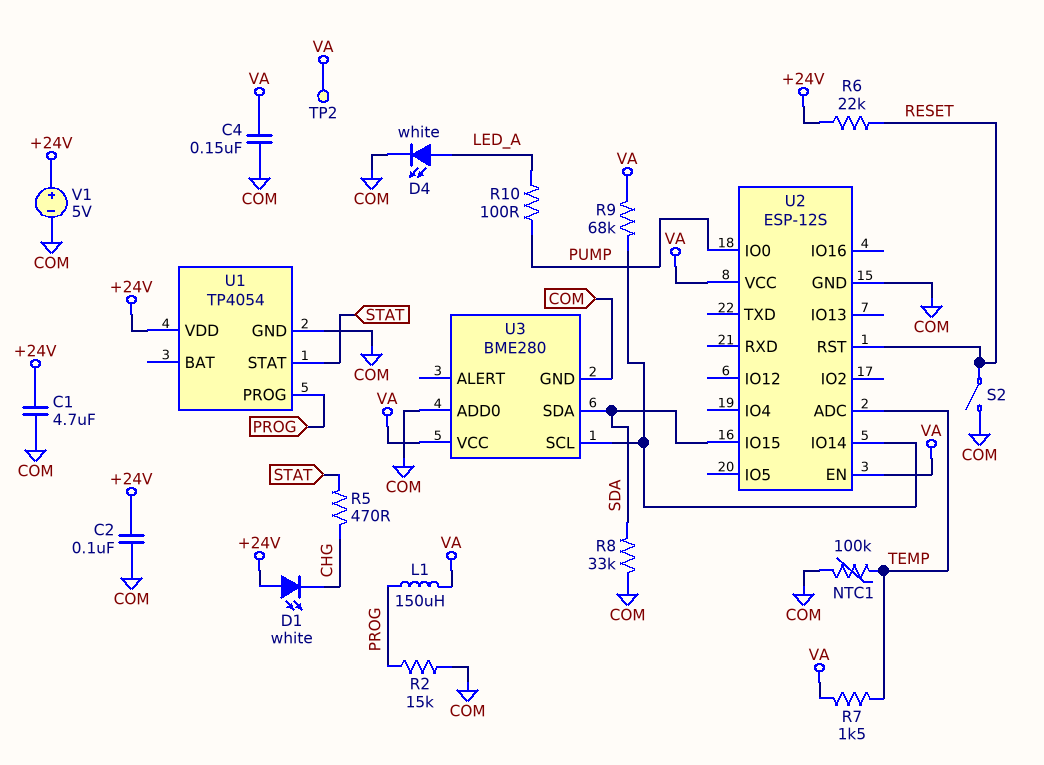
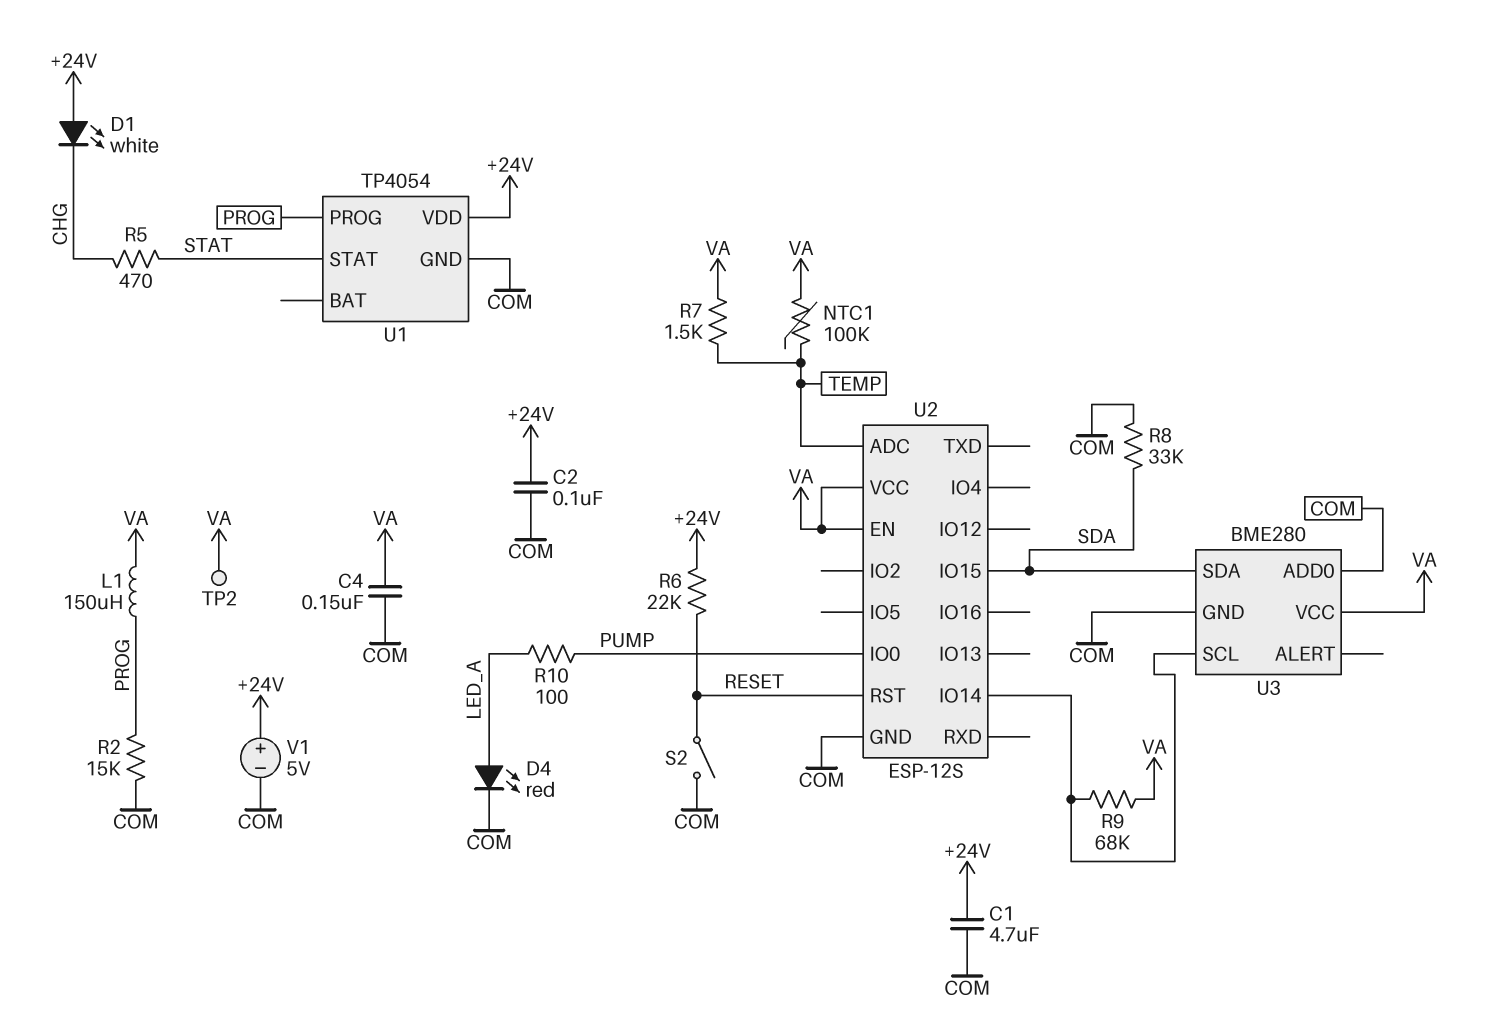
D4: LED white (A LED_A, K COM) -> LED red (A LED_A, K COM)
NTC1: 100k (COM, TEMP) -> 100k (TEMP, VA)

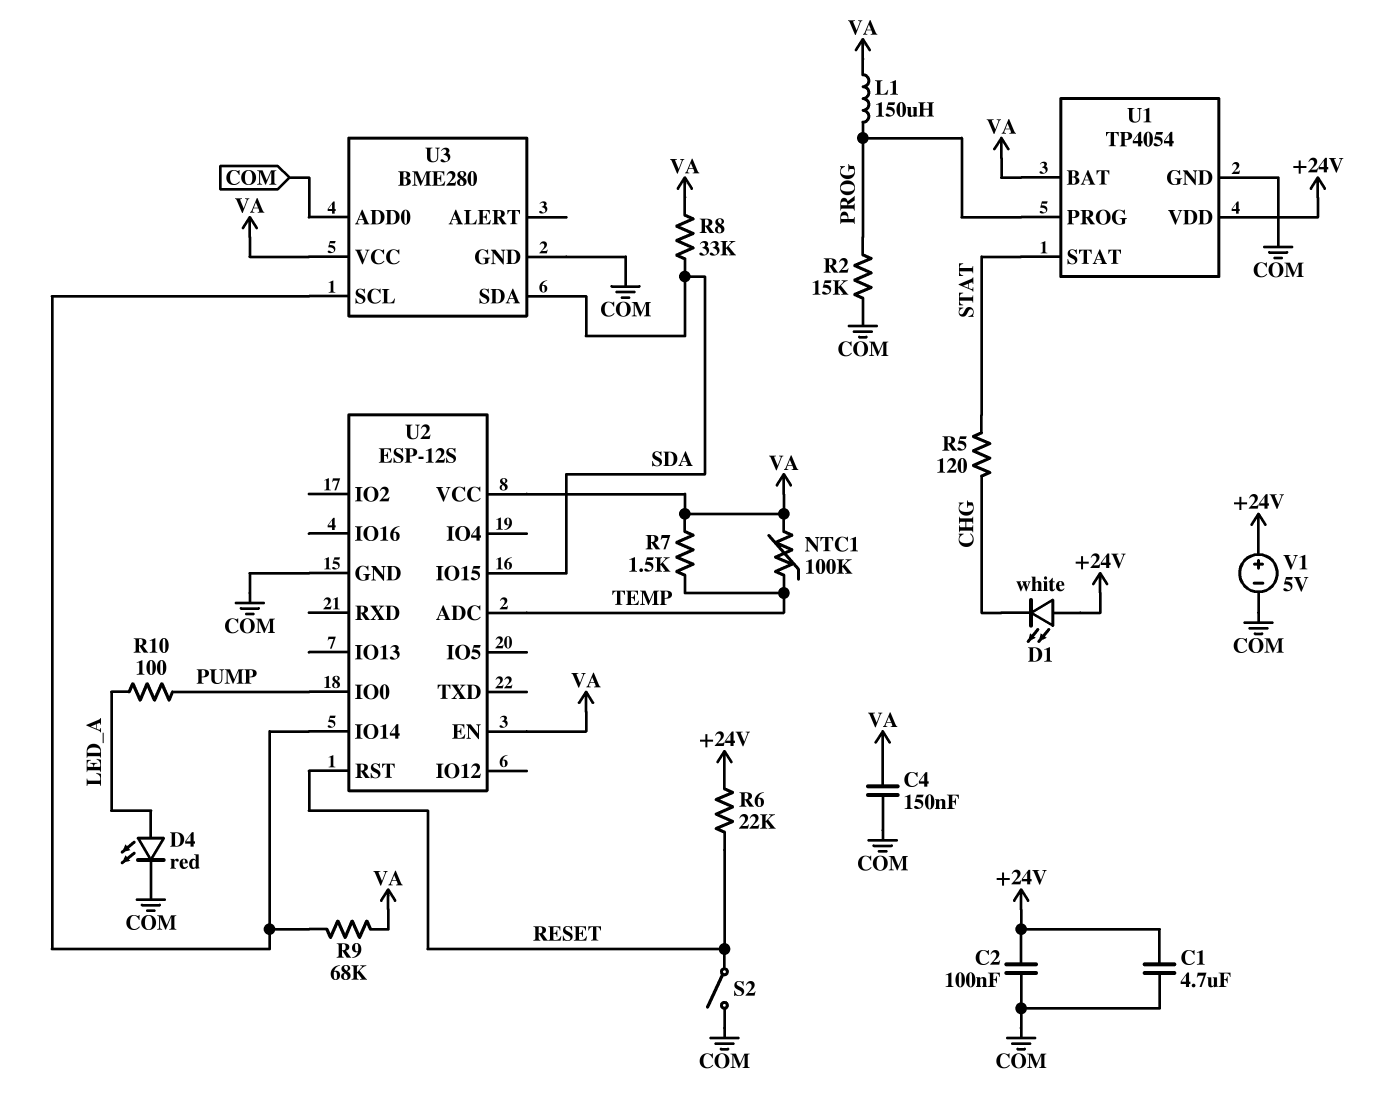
R5: 470 (CHG, STAT) -> 120 (CHG, STAT)
R8: 33k (COM, SDA) -> 33k (SDA, VA)
TP2: test point (VA) -> none
U1 pin BAT: none -> VA

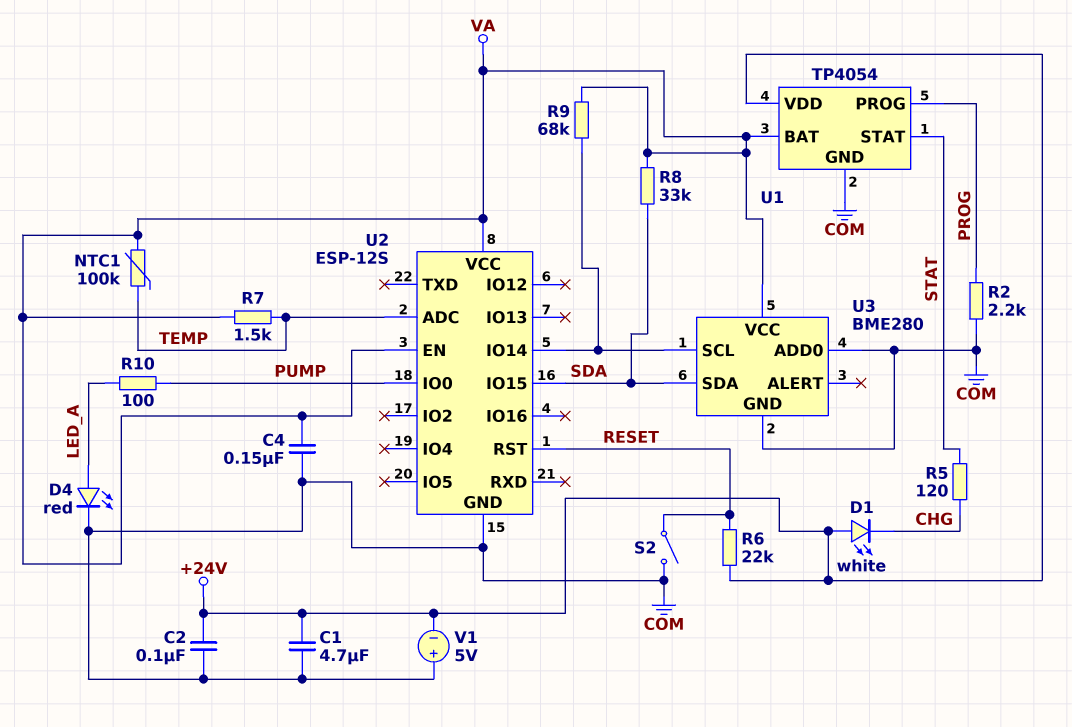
L1: 150uH (PROG, VA) -> none
R2: 15k (COM, PROG) -> 2.2k (COM, PROG)
V1: 5V (plus +24V, minus COM) -> 5V (plus COM, minus +24V)

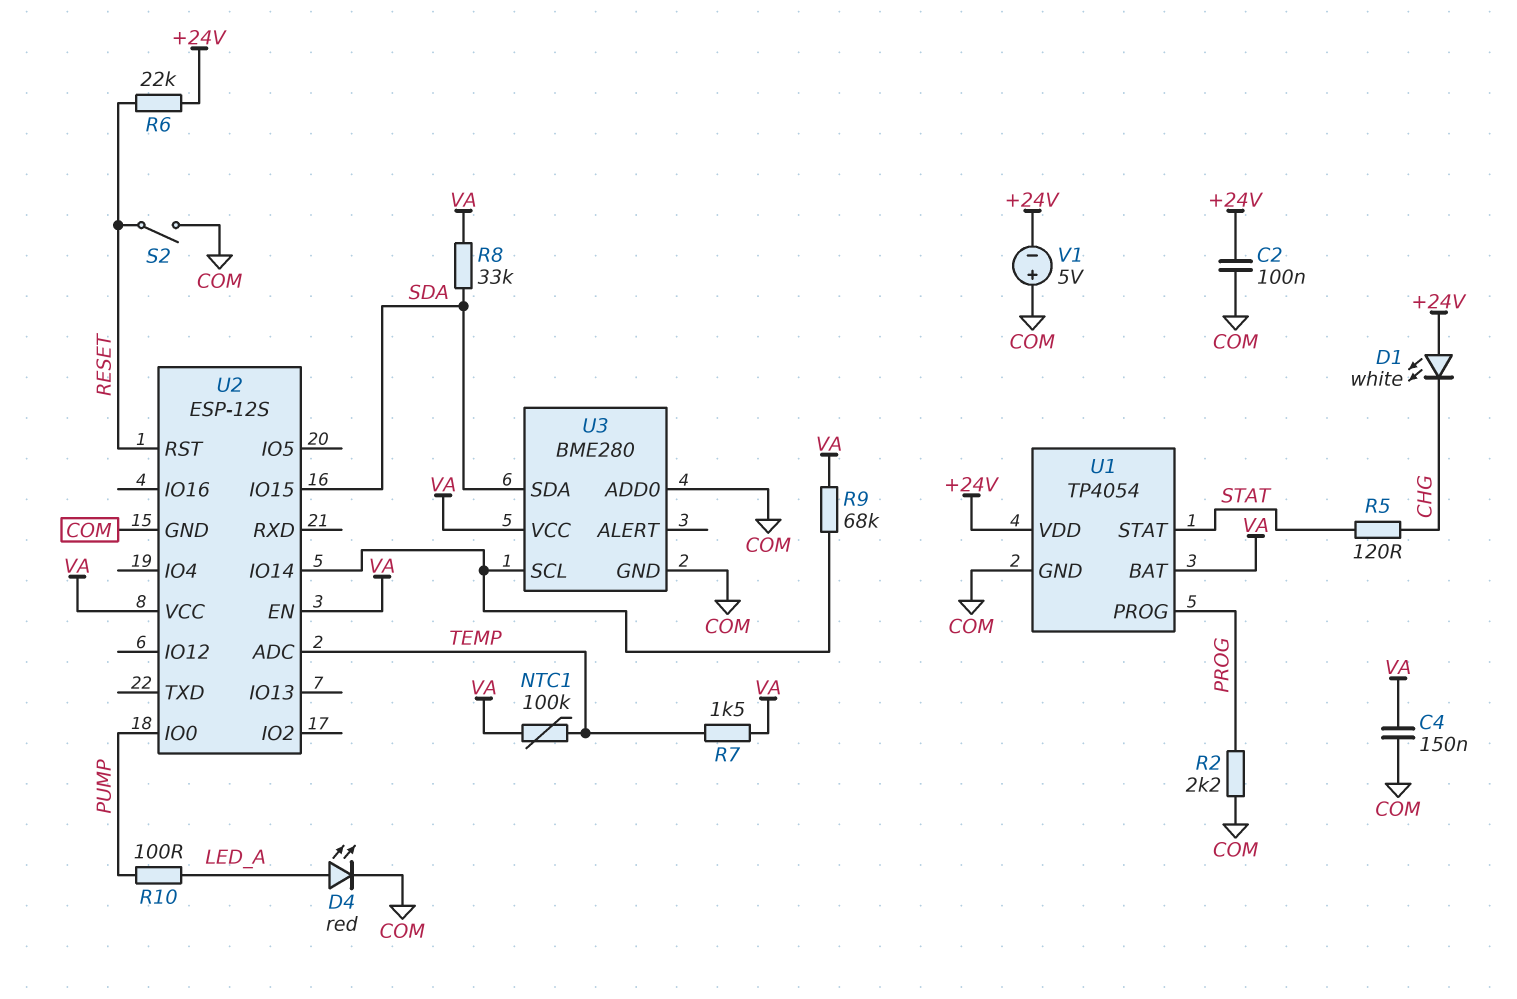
C1: 4.7uF (+24V, COM) -> none

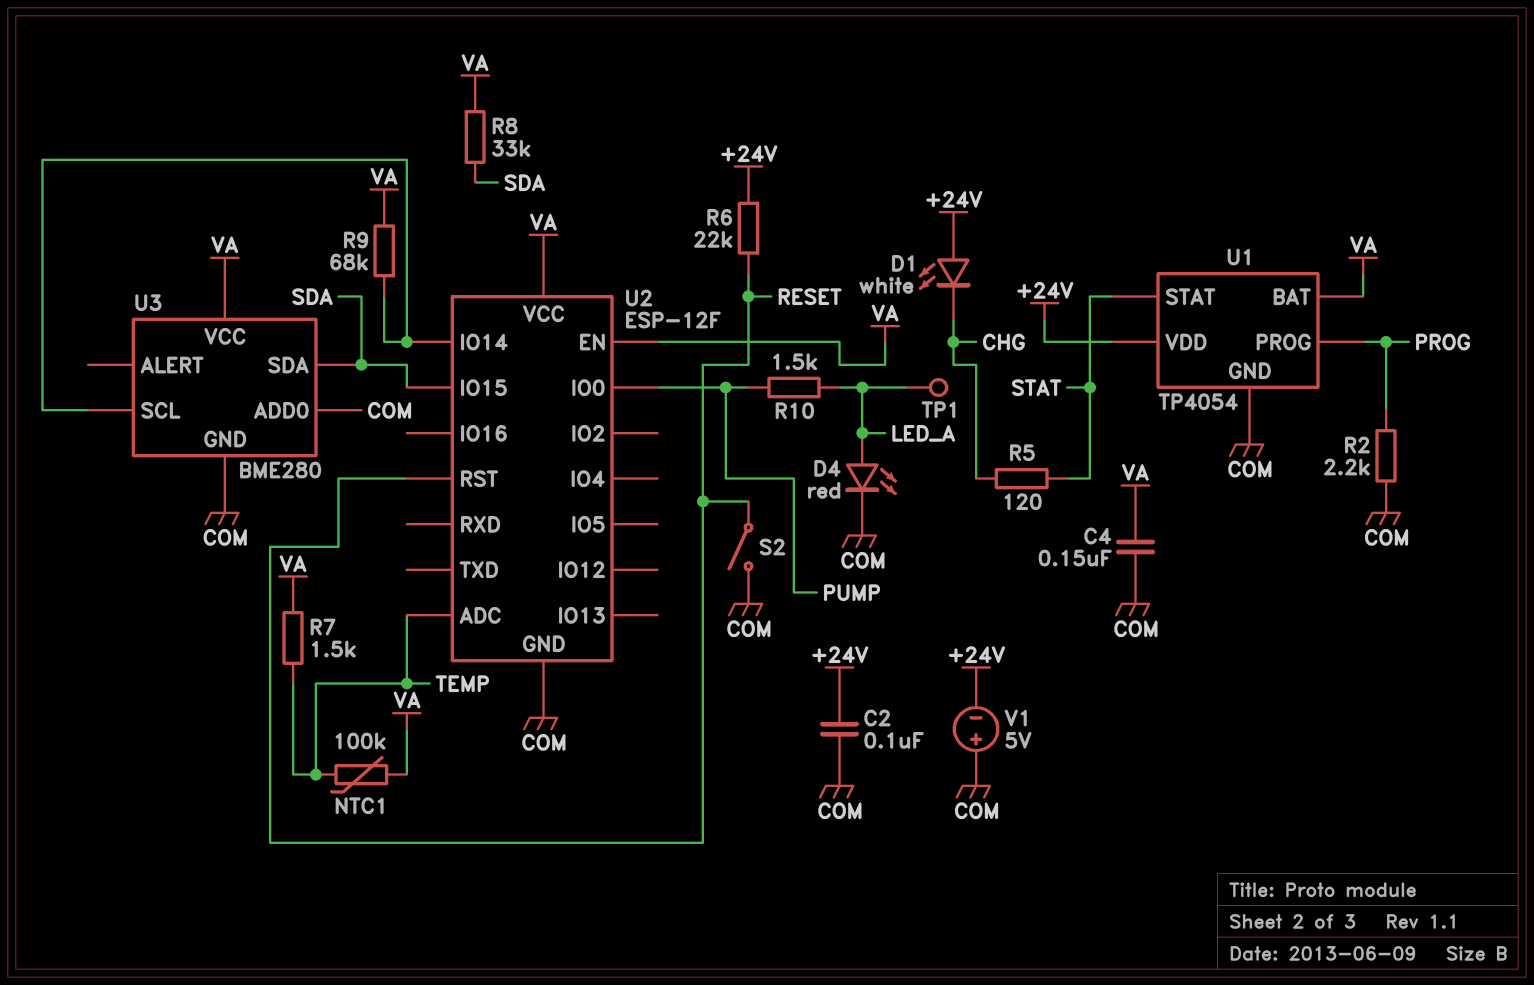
R10: 100 (LED_A, PUMP) -> 1.5k (LED_A, PUMP)
TP1: none -> test point (LED_A)
U2: ESP-12S -> ESP-12F

